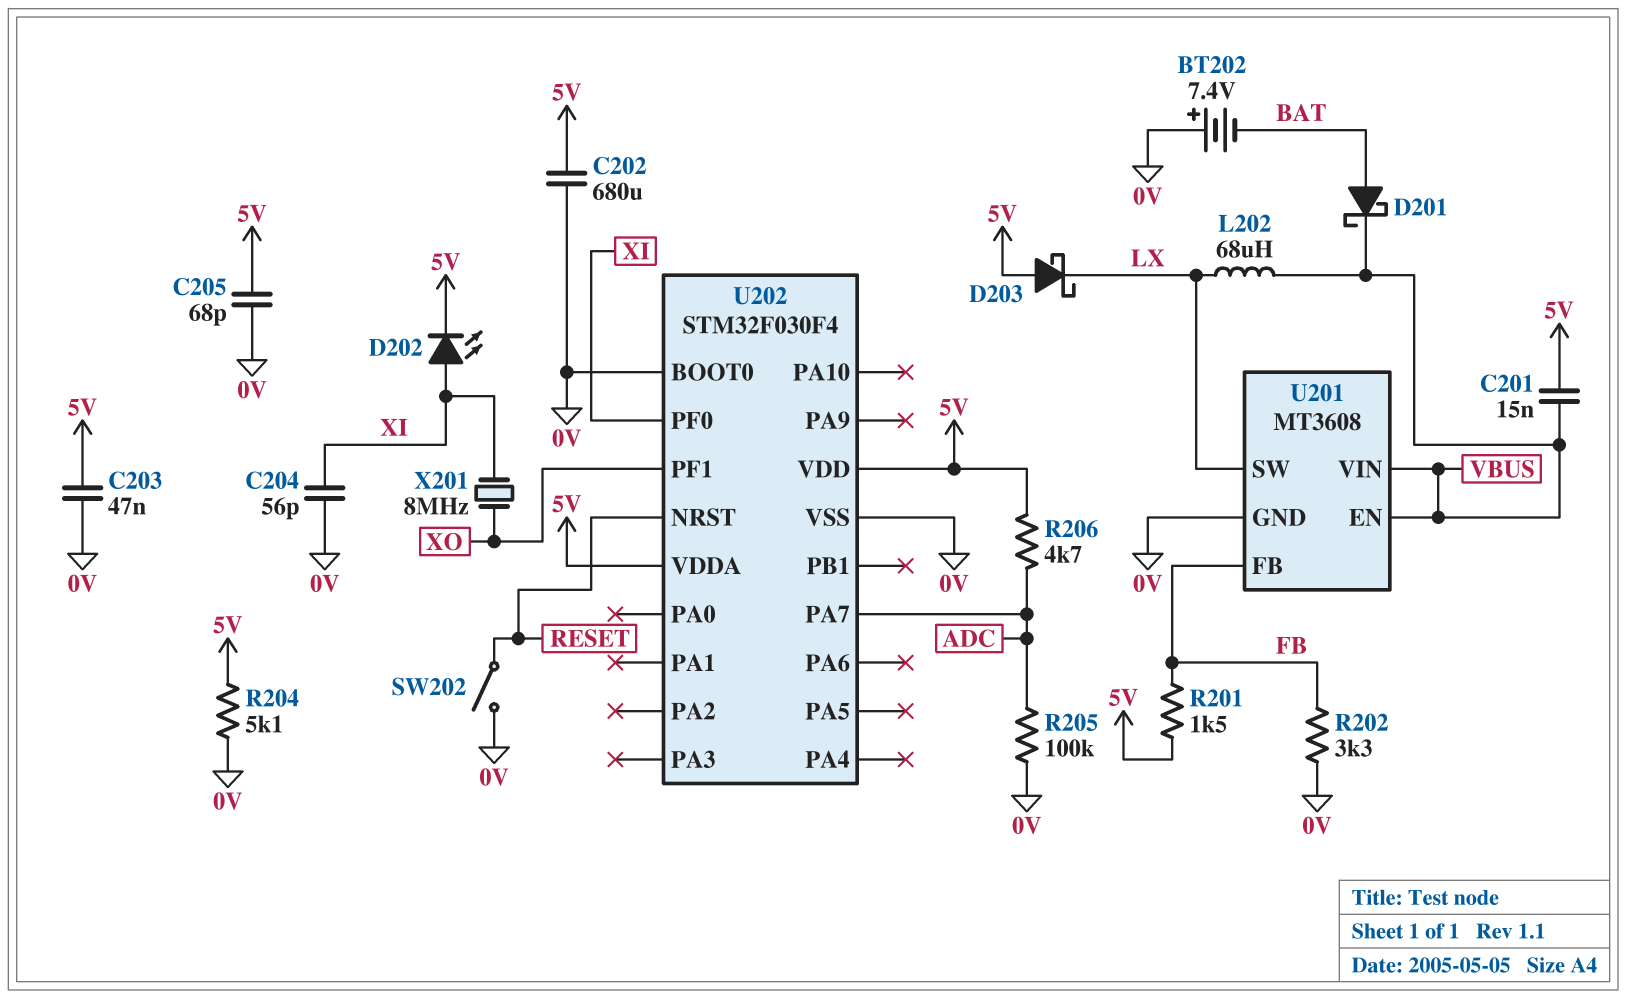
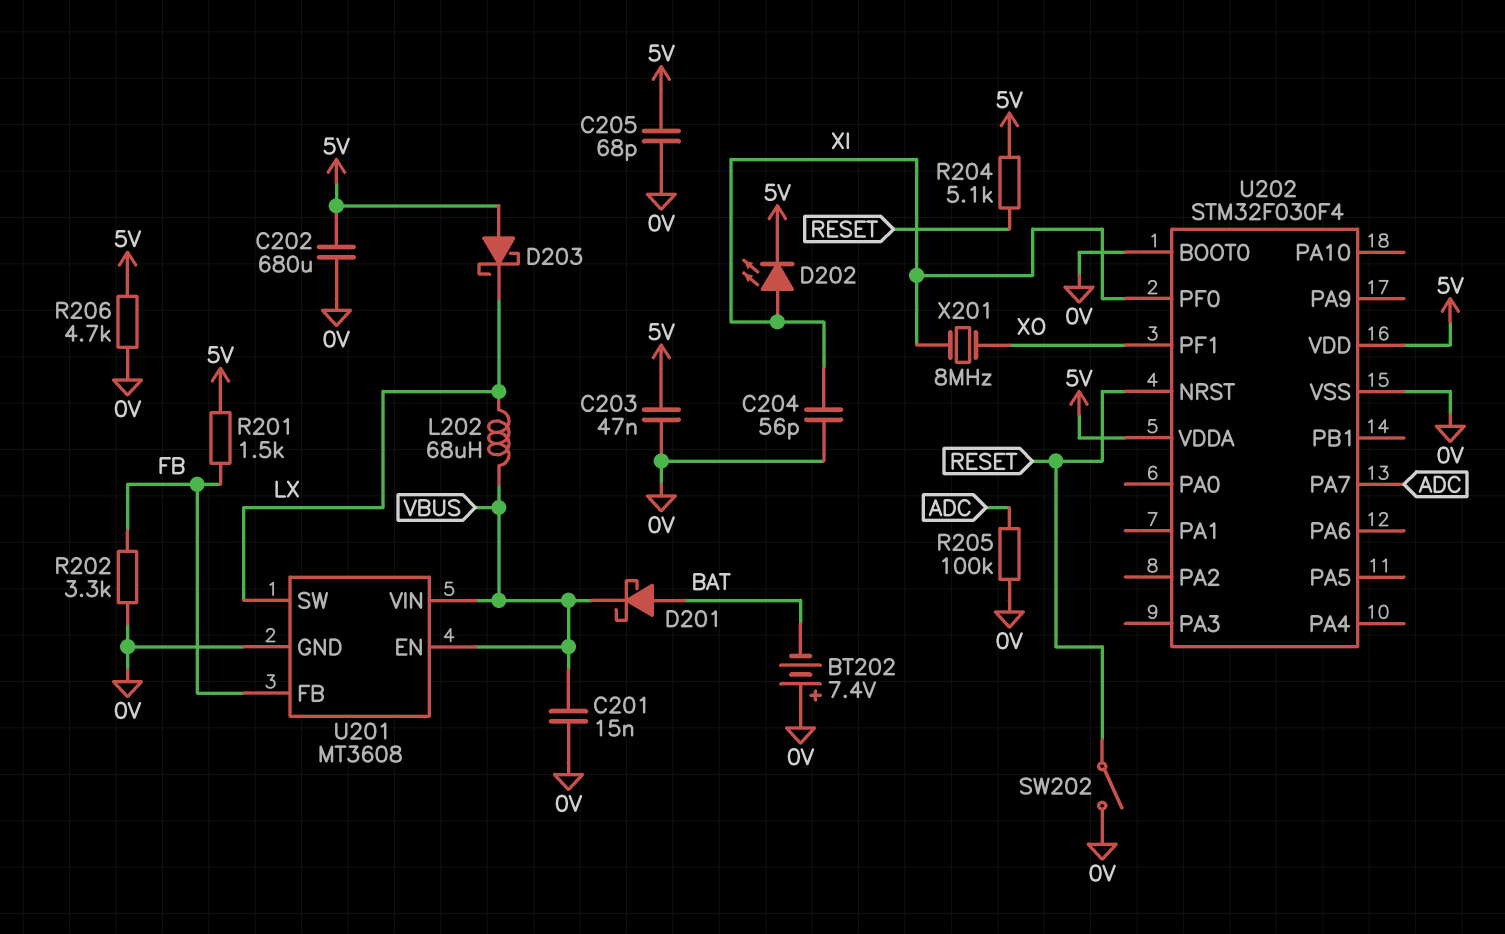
C201: 15nF (5V, VBUS) -> 15nF (0V, VBUS)
R204: 5.1k (0V, 5V) -> 5.1k (5V, RESET)
R206: 4.7k (5V, ADC) -> 4.7k (0V, 5V)

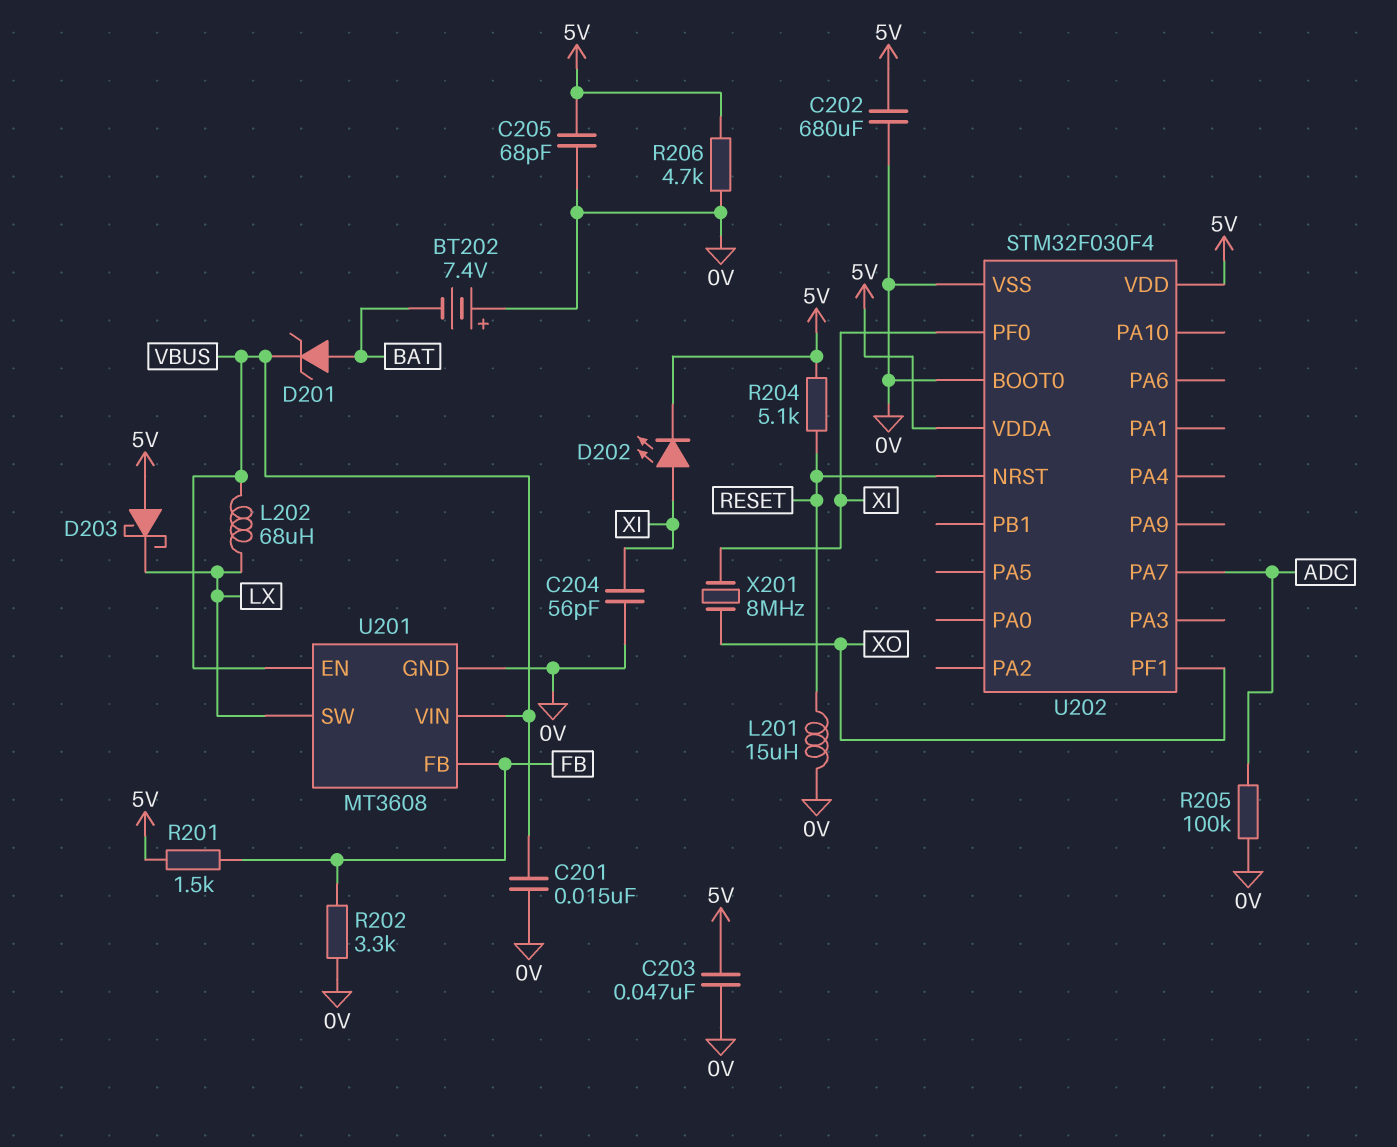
D201: schottky (A BAT, K VBUS) -> zener (A BAT, K VBUS)
L201: none -> 15uH (0V, RESET)
SW202: switch (0V, RESET) -> none

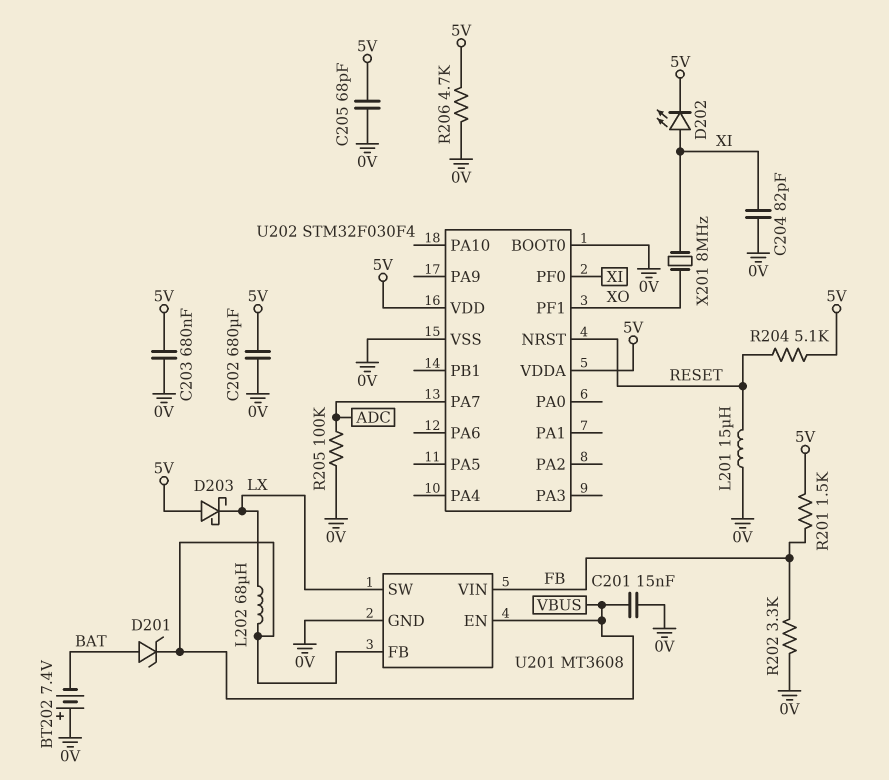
C203: 47nF (0V, 5V) -> 680nF (0V, 5V)
C204: 56pF (0V, XI) -> 82pF (0V, XI)
U201 pin FB: FB -> VBUS
U201 pin VIN: VBUS -> FB

